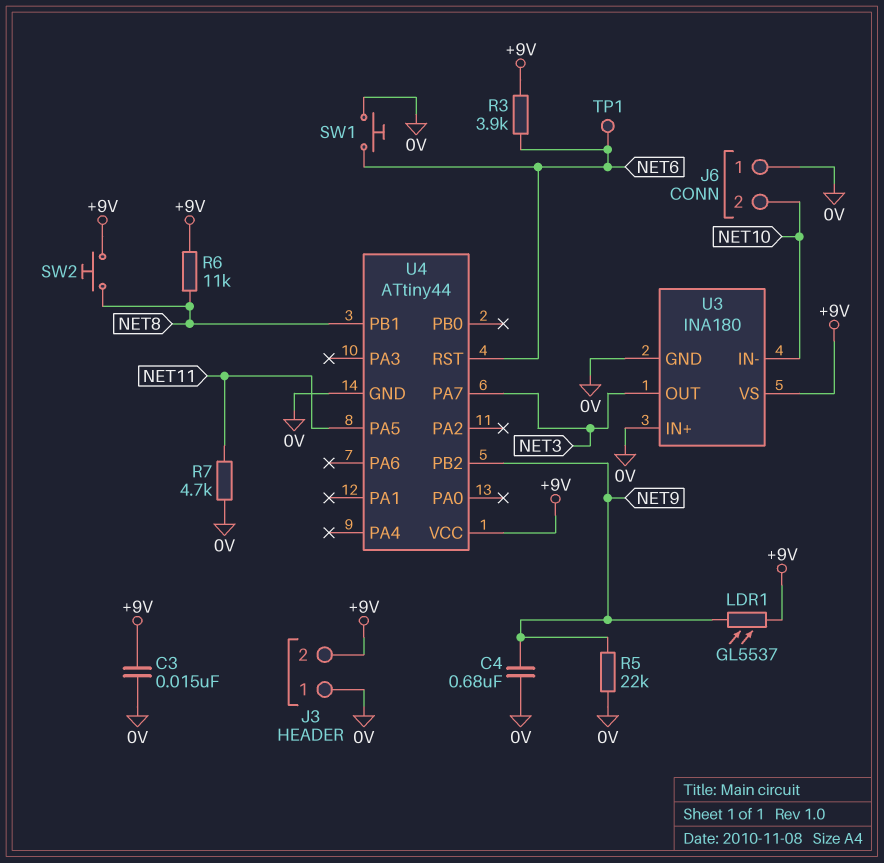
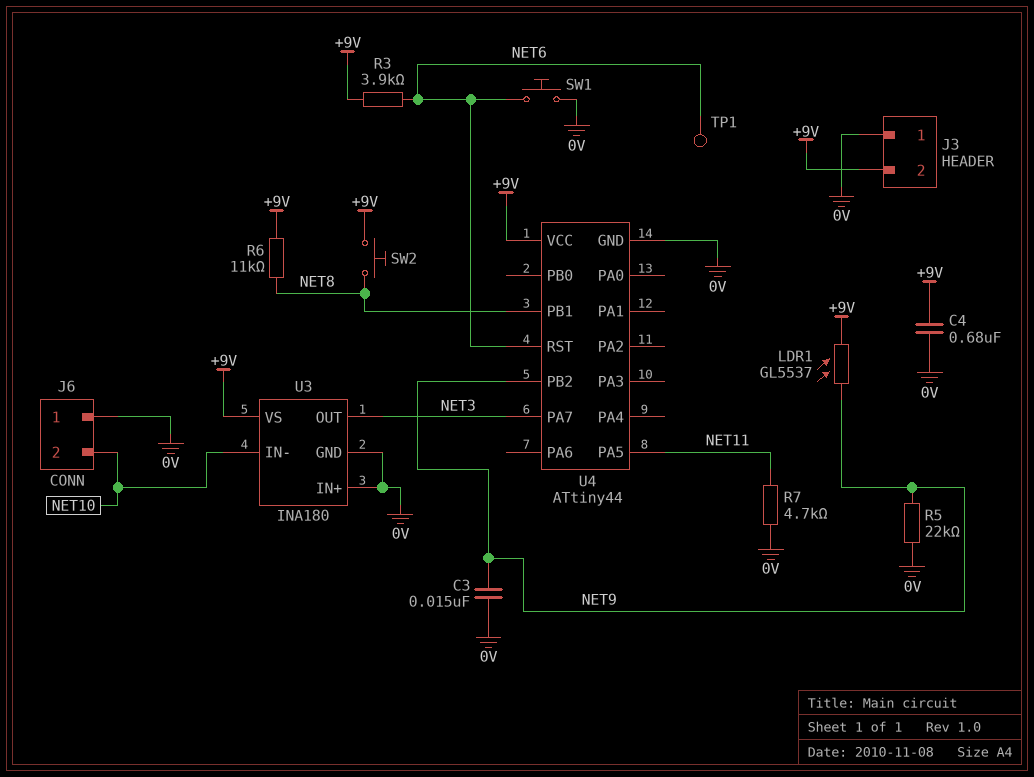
C3: 15nF (+9V, 0V) -> 15nF (0V, NET9)
C4: 680nF (0V, NET9) -> 680nF (+9V, 0V)

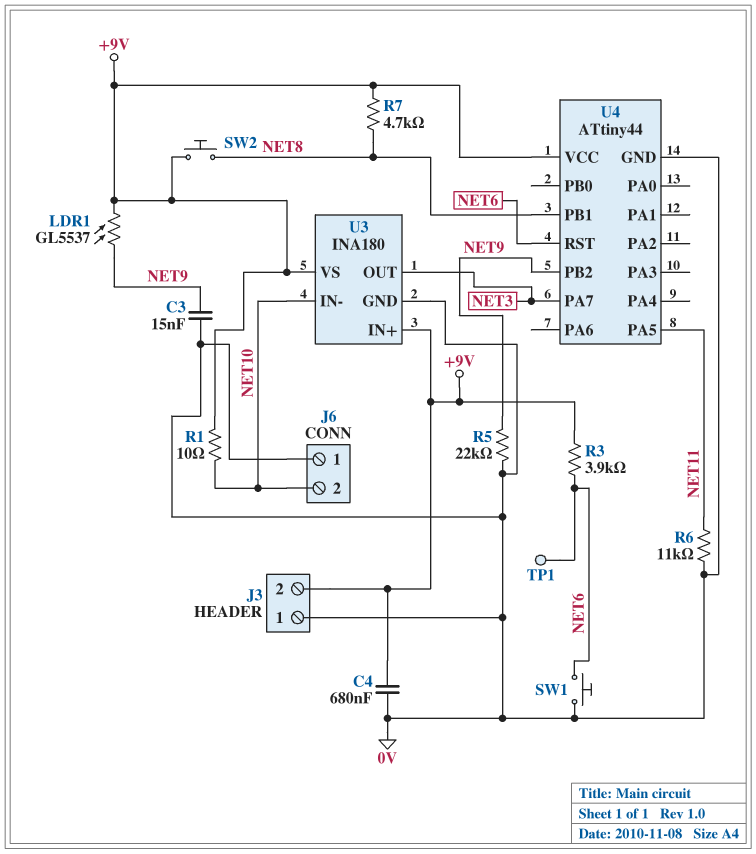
R1: none -> 10 (+9V, NET10)
R6: 11k (+9V, NET8) -> 11k (0V, NET11)
R7: 4.7k (0V, NET11) -> 4.7k (+9V, NET8)
U3 pin IN+: 0V -> +9V

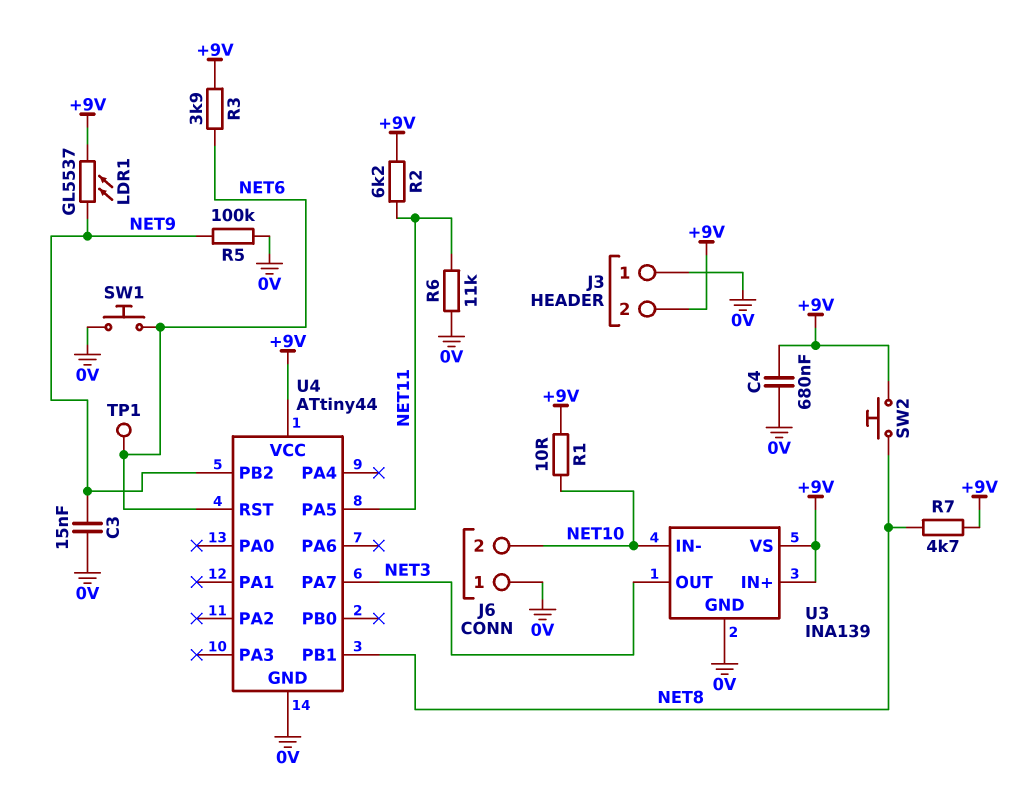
R2: none -> 6.2k (+9V, NET11)
R5: 22k (0V, NET9) -> 100k (0V, NET9)
U3: INA180 -> INA139

